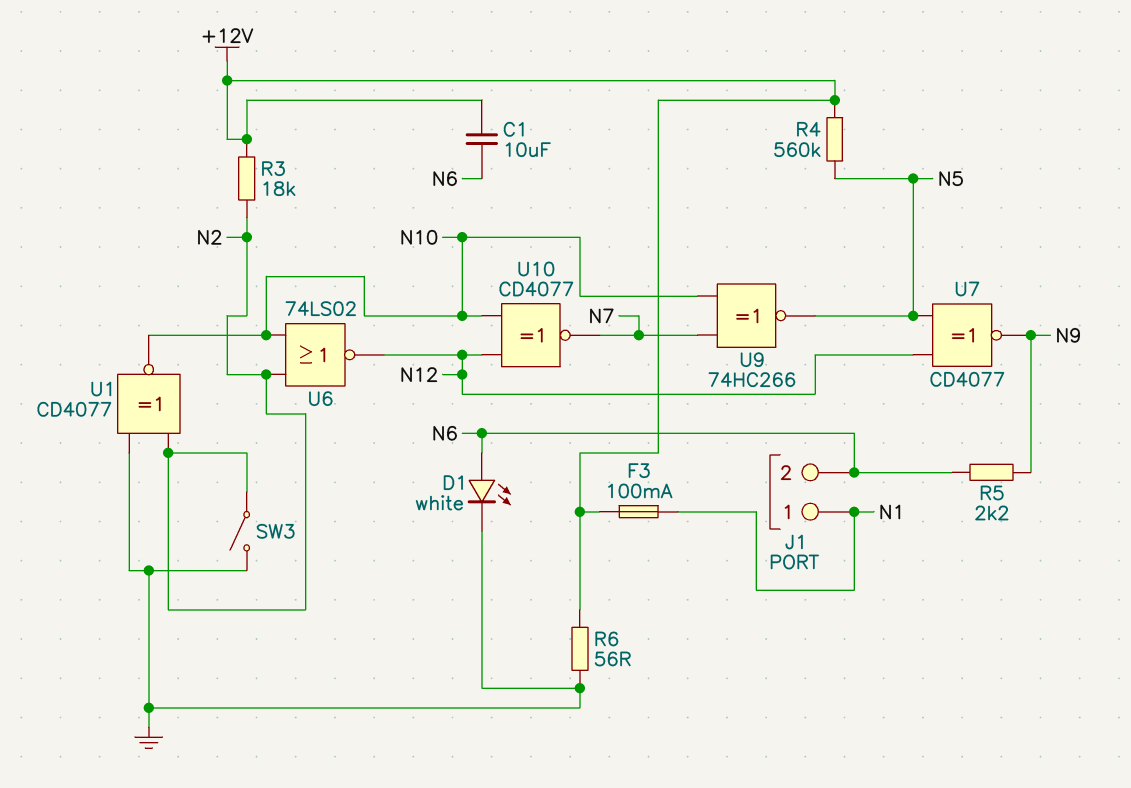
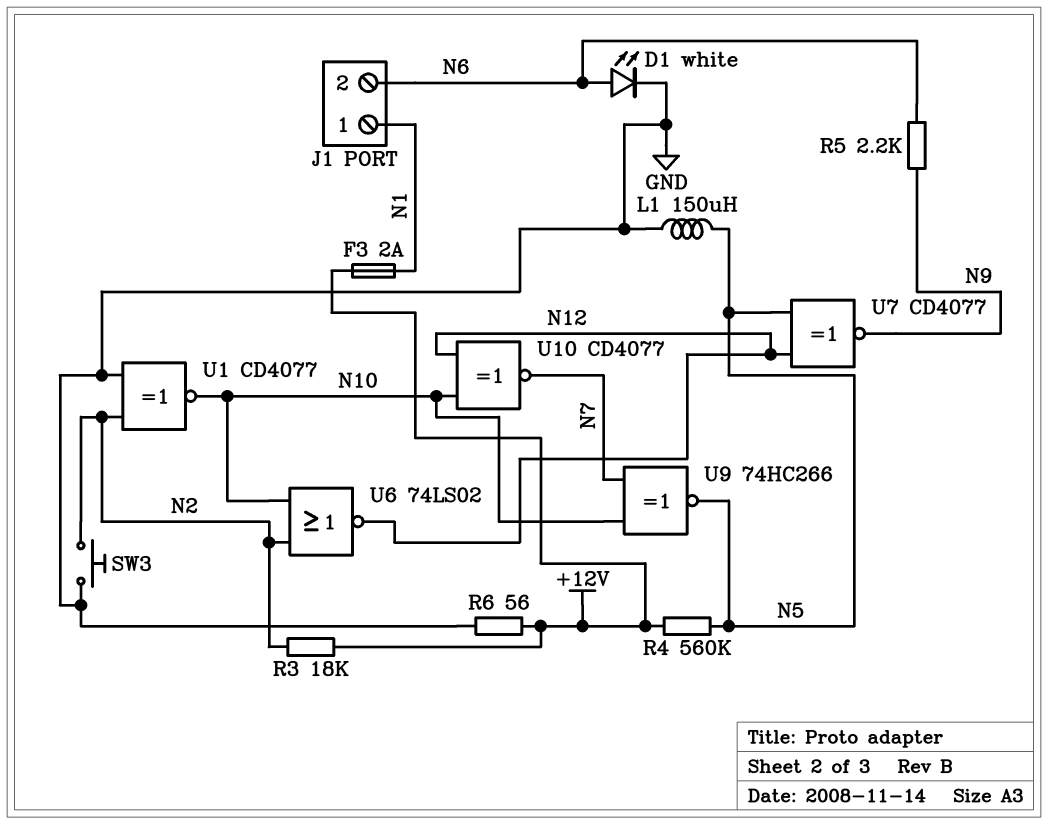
C1: 10uF (+12V, N6) -> none
F3: 100mA (+12V, N1) -> 2A (+12V, N1)
L1: none -> 150uH (GND, N5)
SW3: switch (GND, N2) -> button (GND, N2)

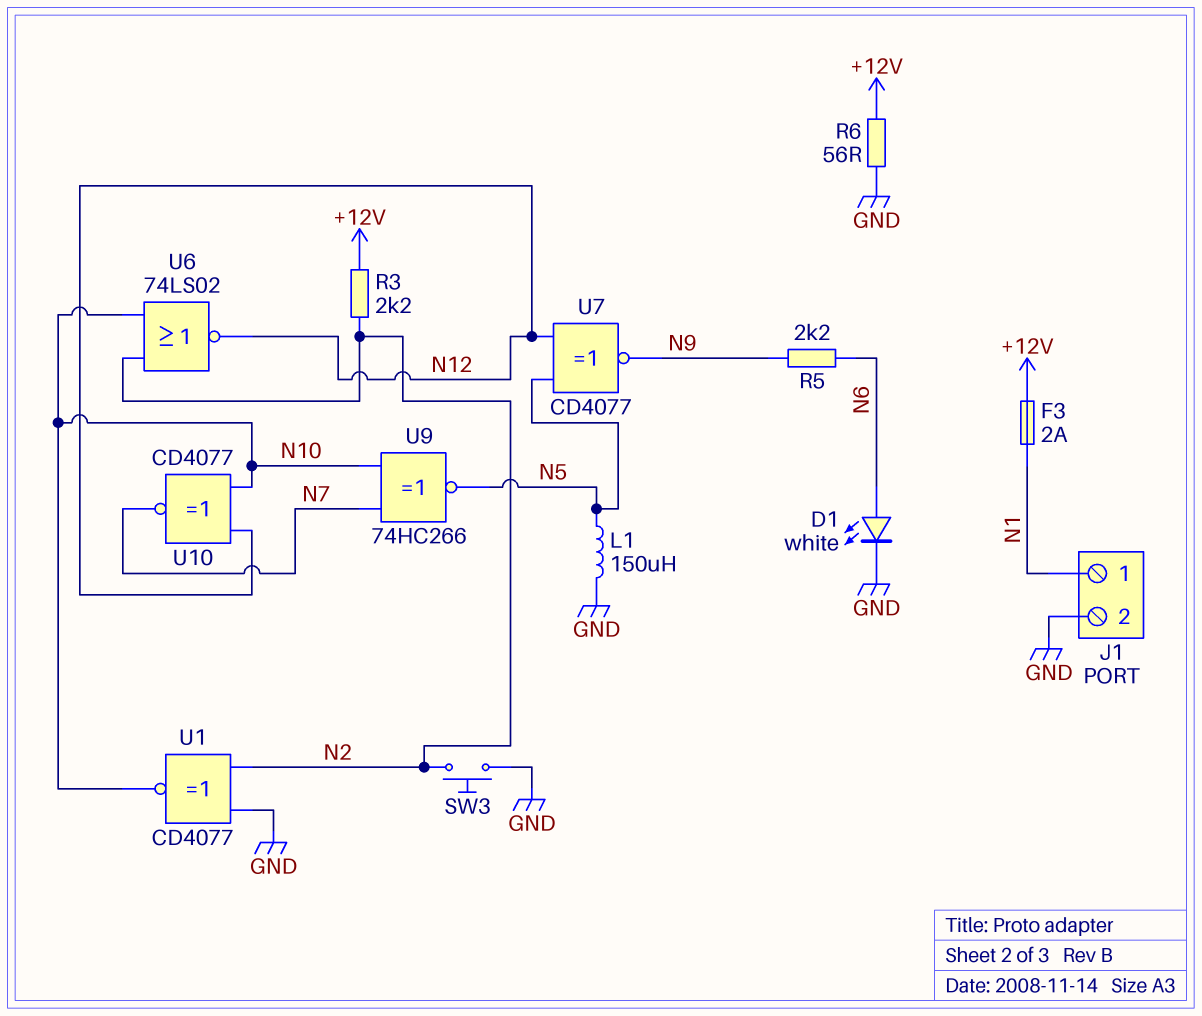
J1 pin 2: N6 -> GND
R3: 18k (+12V, N2) -> 2.2k (+12V, N2)
R4: 560k (+12V, N5) -> none

